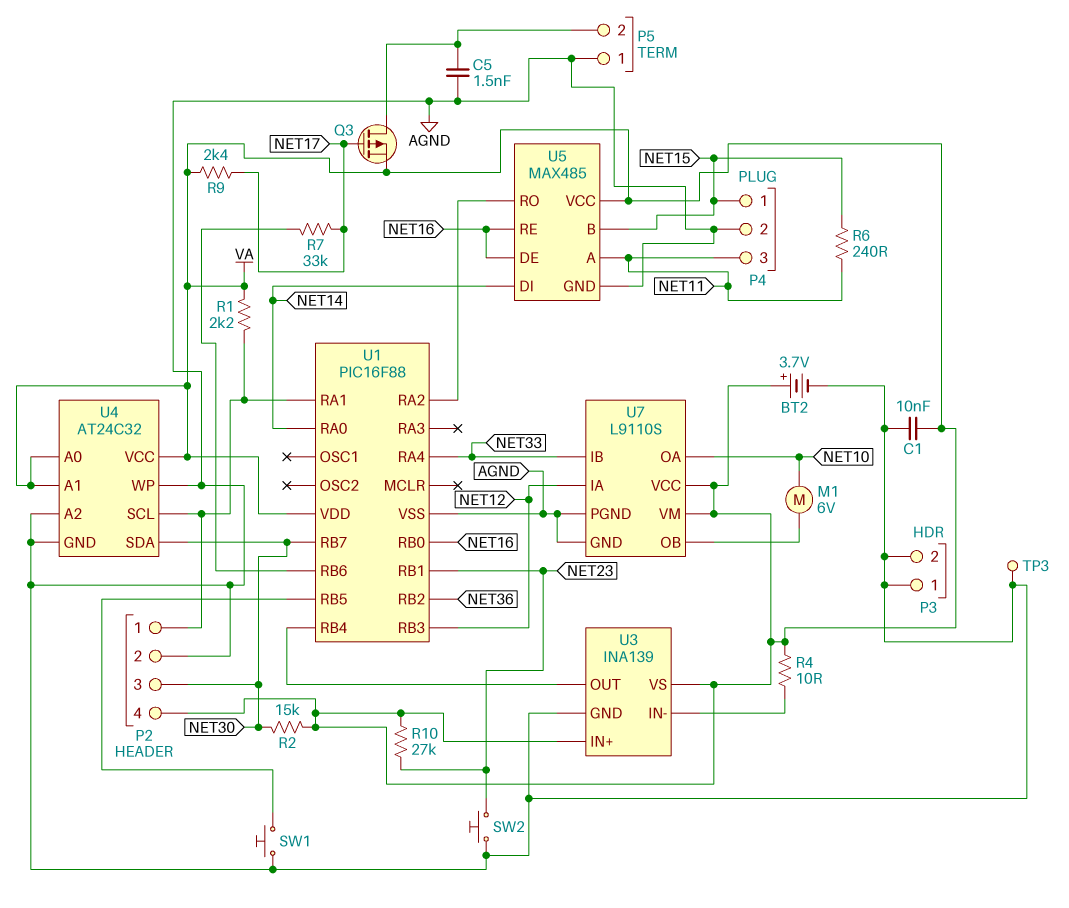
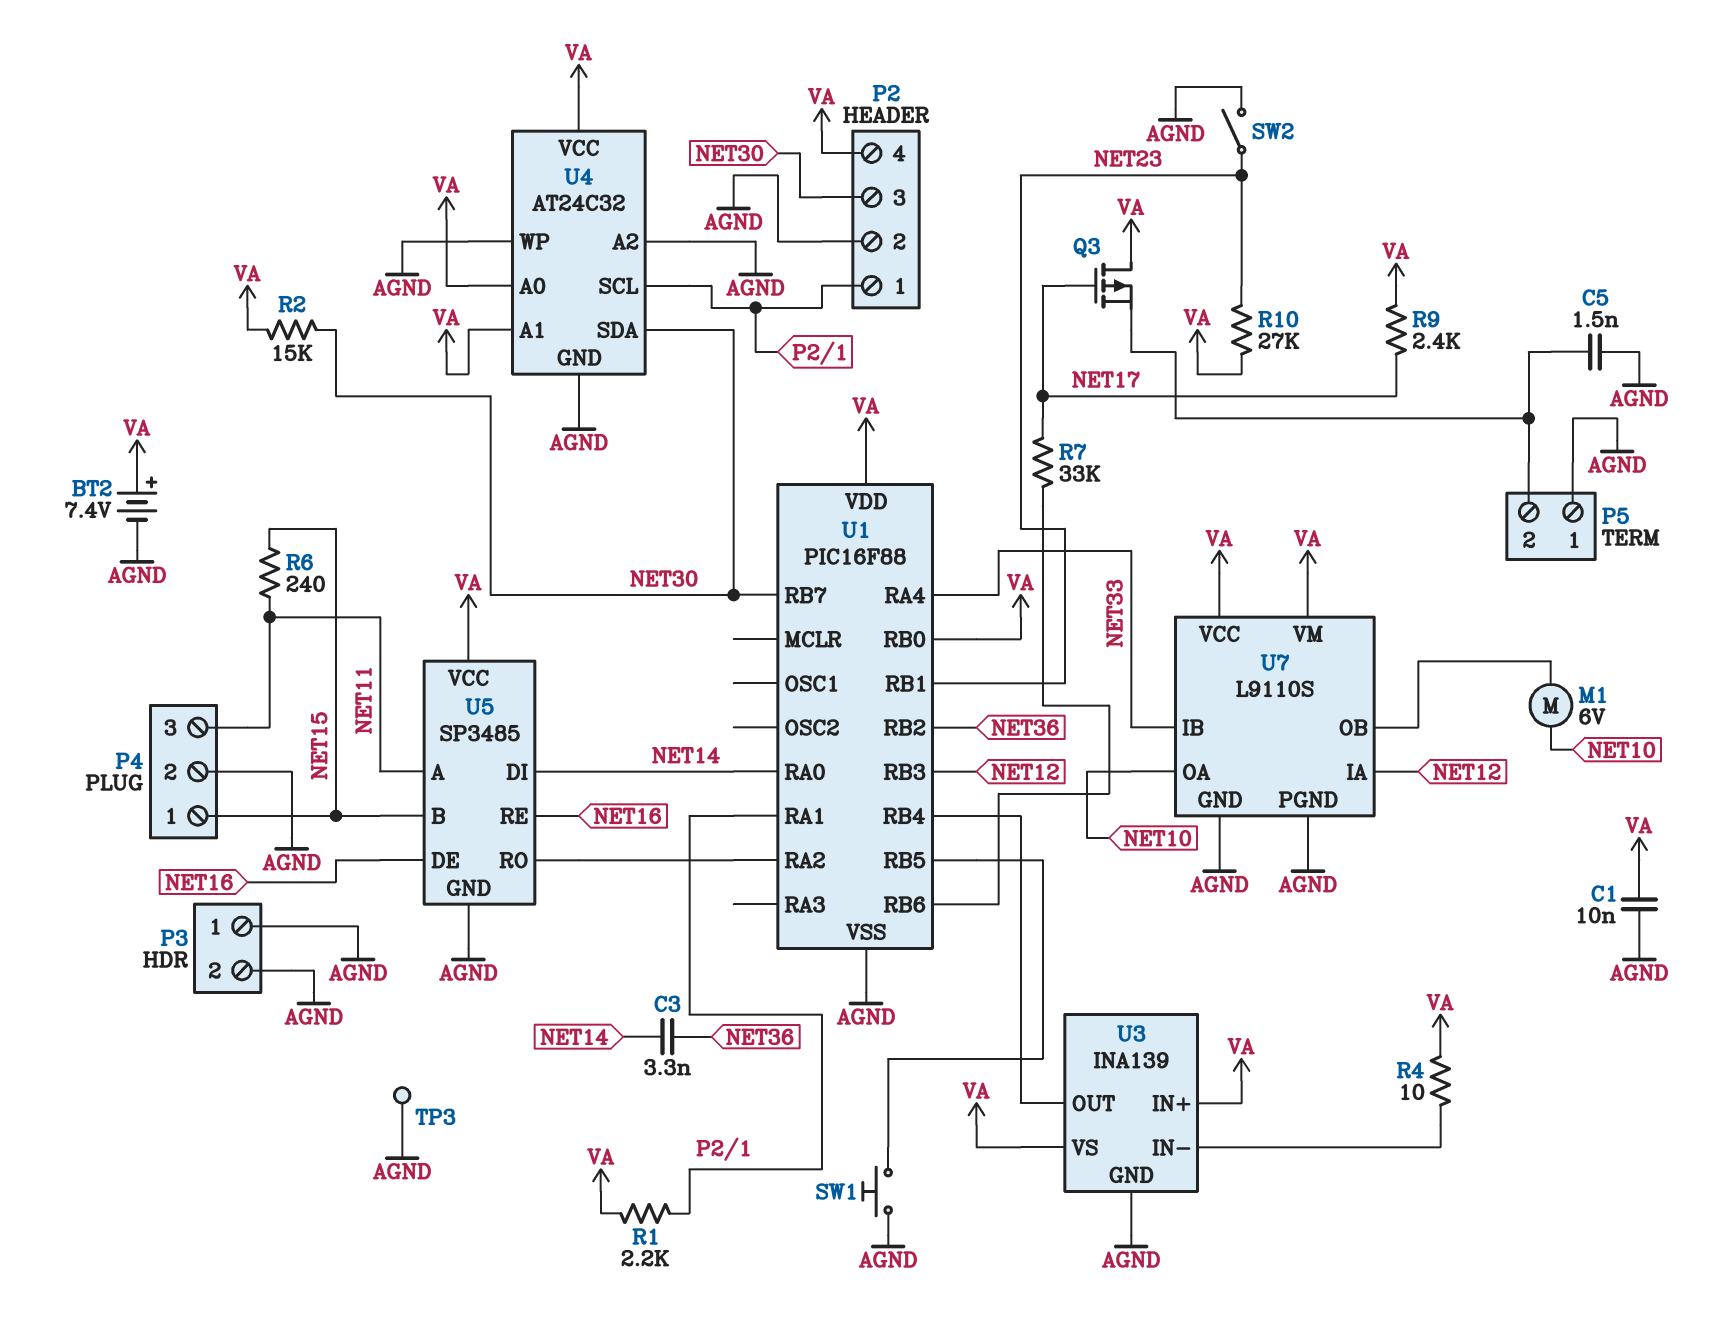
BT2: 3.7V (plus VA, minus AGND) -> 7.4V (plus VA, minus AGND)
C3: none -> 3.3nF (NET14, NET36)
Q3: PMOS (G NET17, D P5/2, S VA) -> PMOS (G NET17, D VA, S P5/2)
SW2: button (AGND, NET23) -> switch (AGND, NET23)
U1 pin RB0: NET16 -> VA
U5: MAX485 -> SP3485

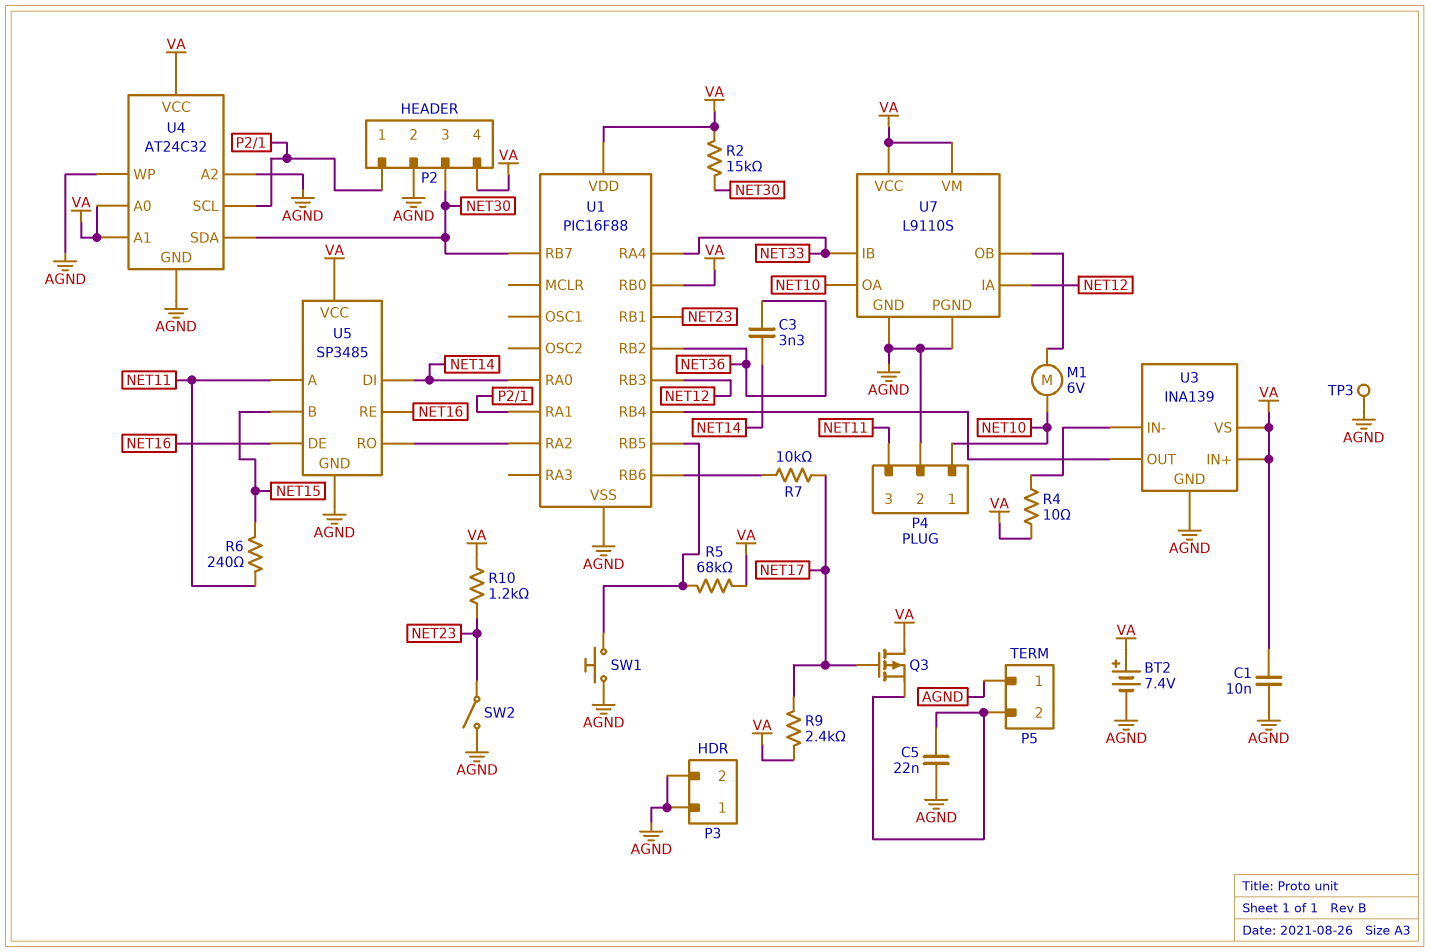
C5: 1.5nF (AGND, P5/2) -> 22nF (AGND, P5/2)
P4 pin 1: NET15 -> NET10
R1: 2.2k (P2/1, VA) -> none
R5: none -> 68k (U1/RB5, VA)
R7: 33k (NET17, U1/RB6) -> 10k (NET17, U1/RB6)
R10: 27k (NET23, VA) -> 1.2k (NET23, VA)

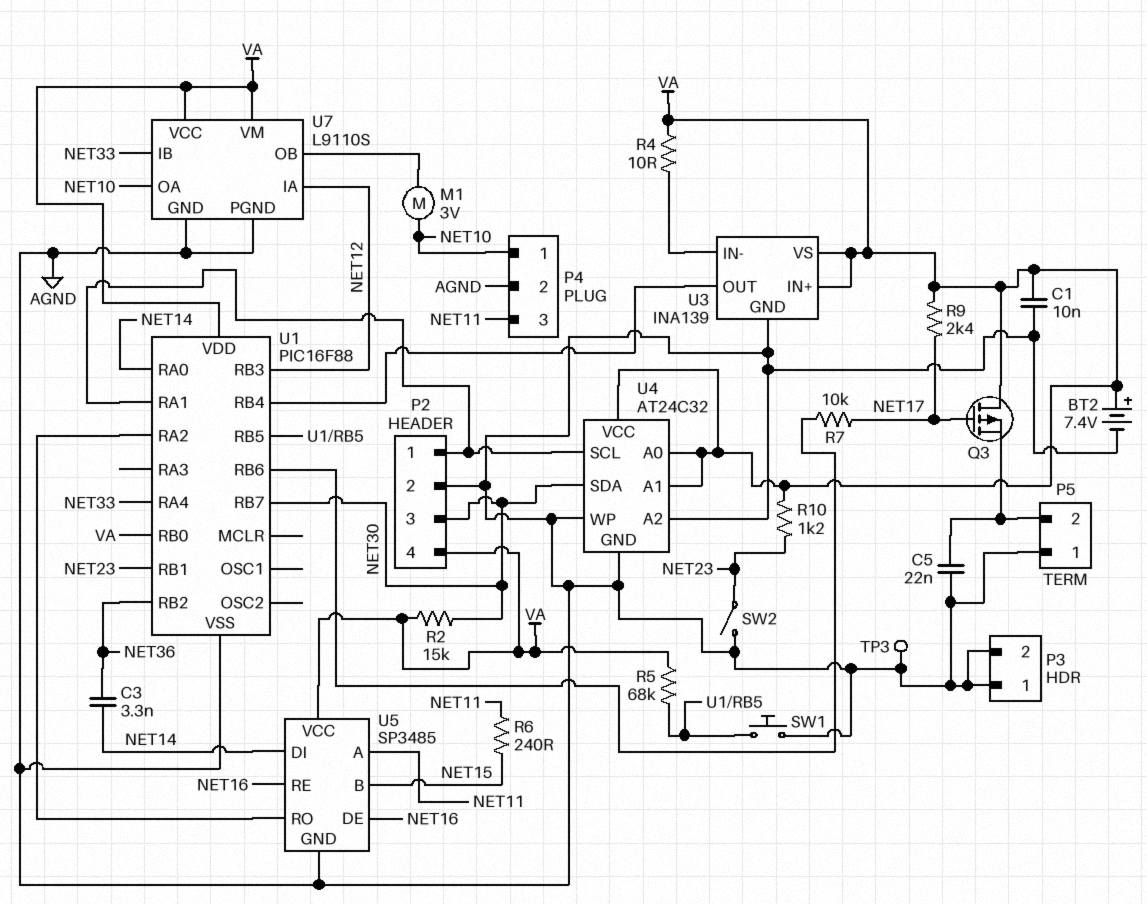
M1: motor 6V (NET10, U7/OB) -> motor 3V (NET10, U7/OB)

